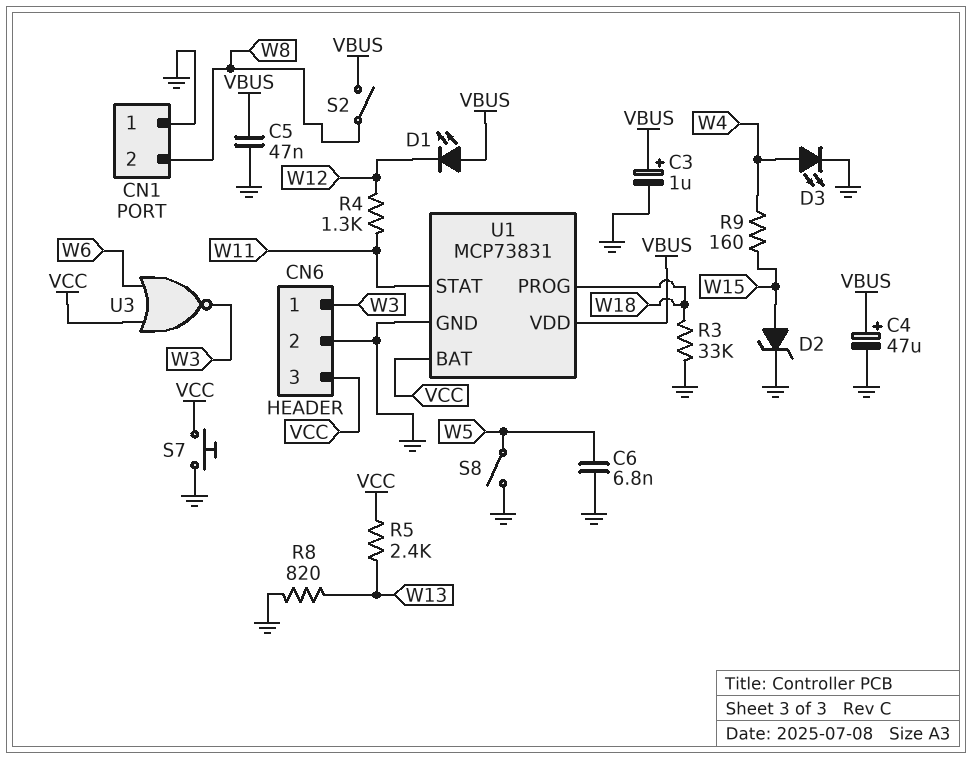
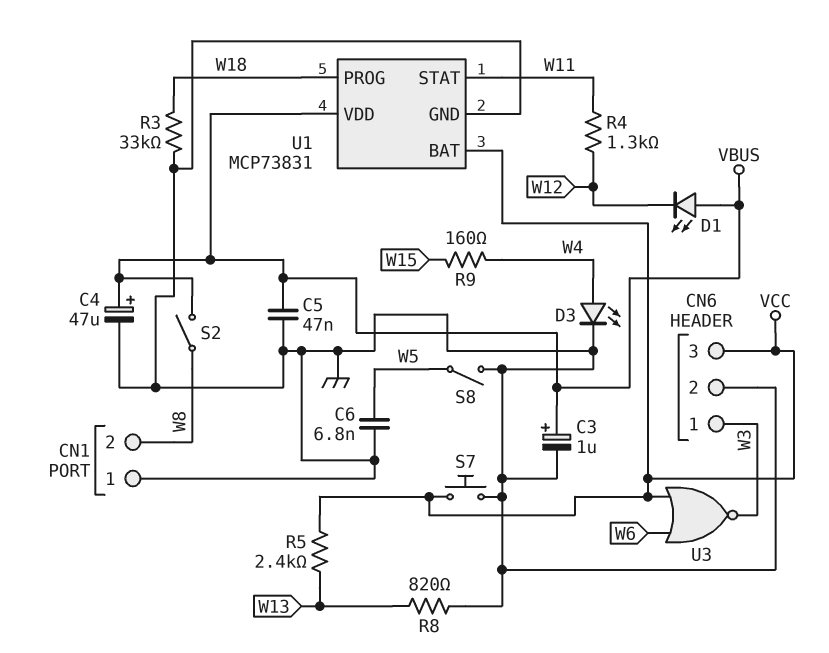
D2: zener (A W15, K GND) -> none

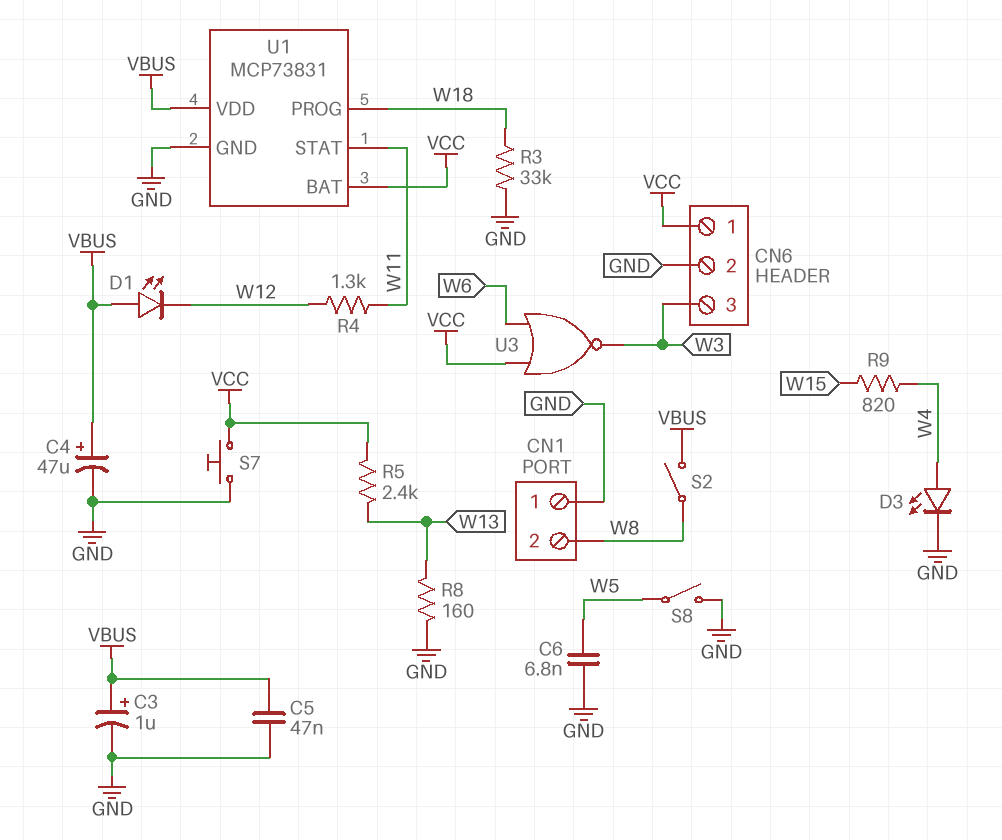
CN6 pin 1: W3 -> VCC
CN6 pin 3: VCC -> W3
R8: 820 (GND, W13) -> 160 (GND, W13)
R9: 160 (W4, W15) -> 820 (W4, W15)

